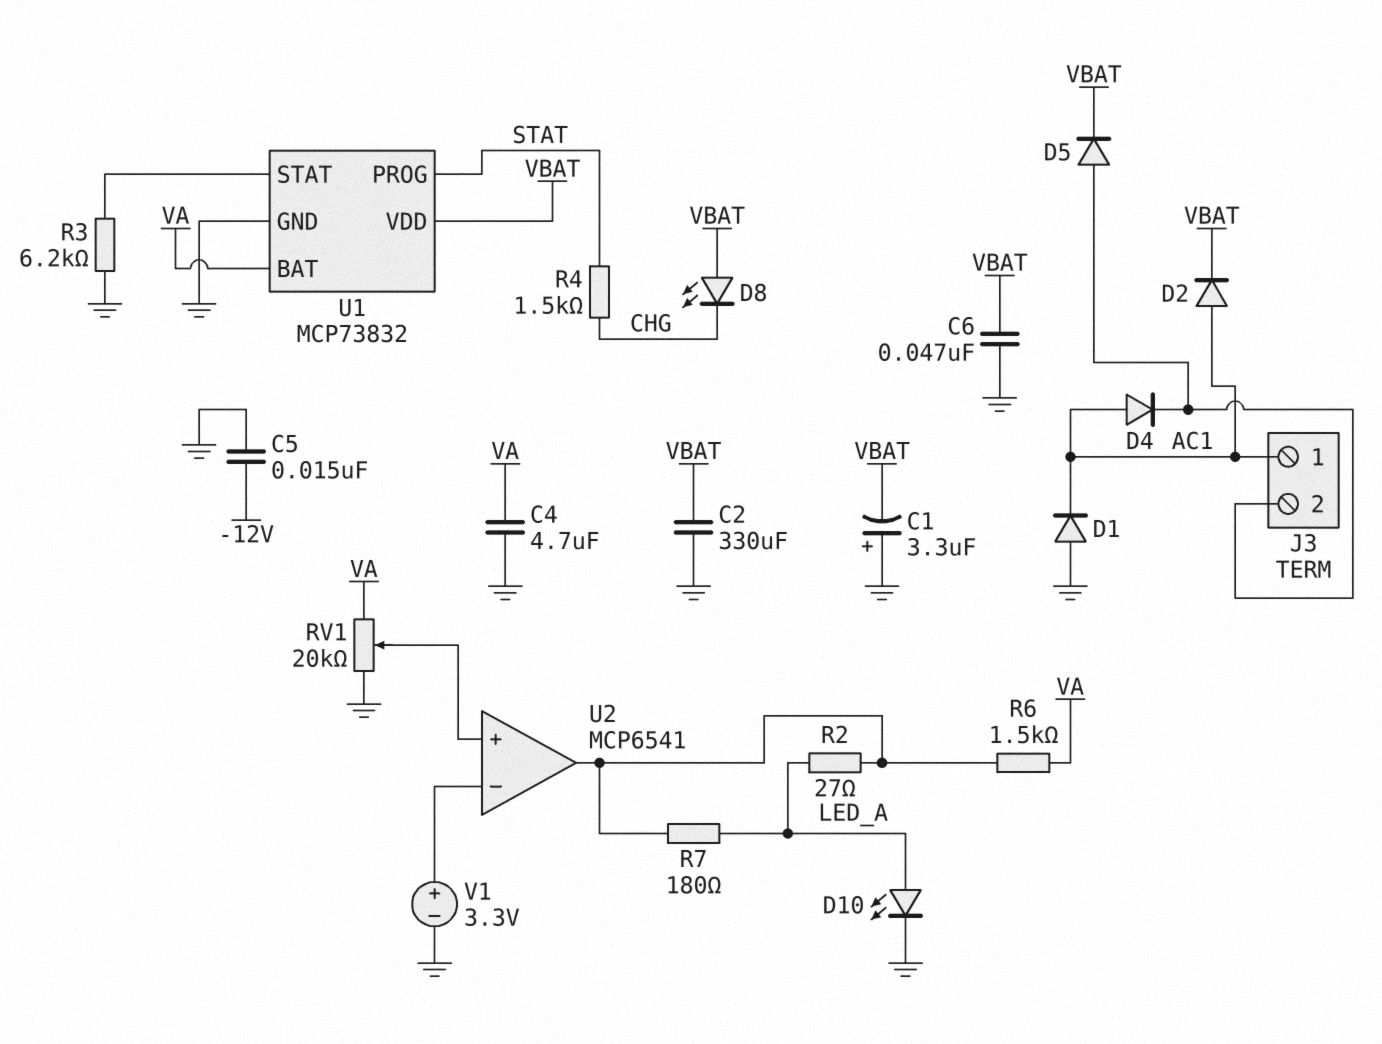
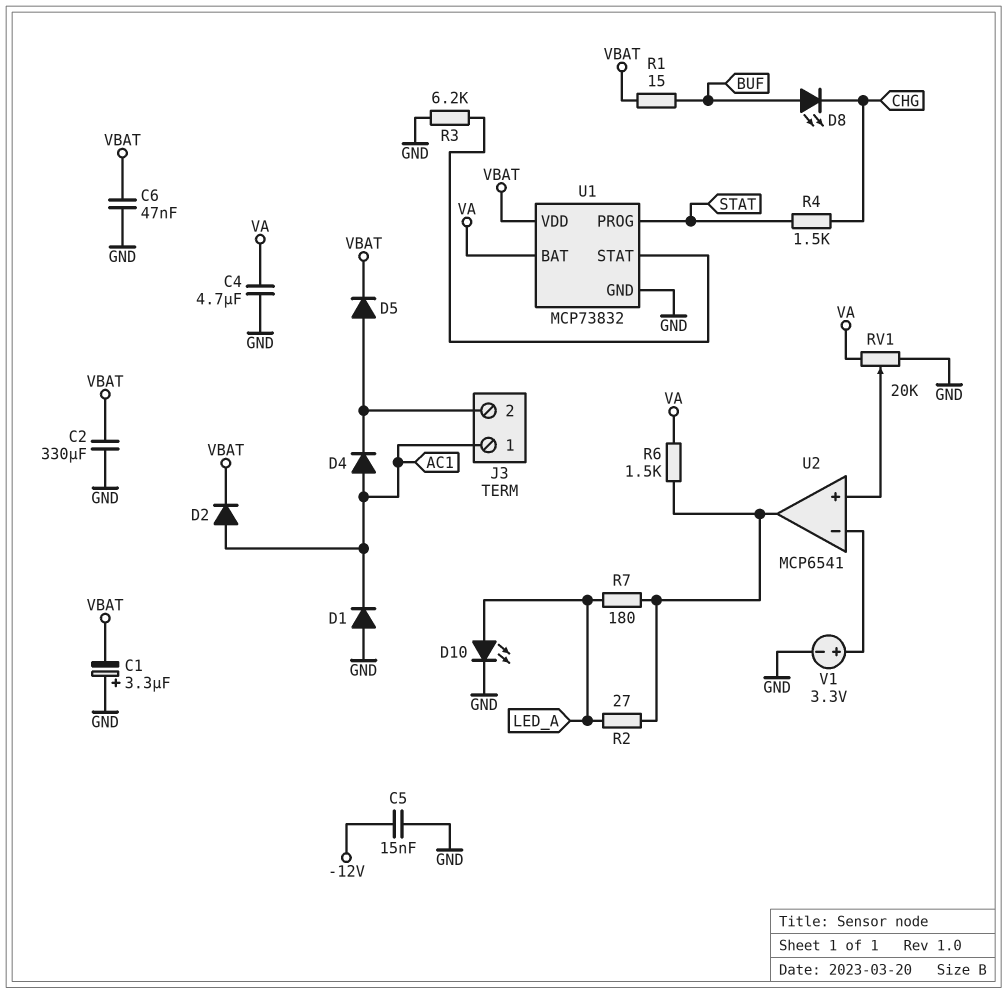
D8: LED (A VBAT, K CHG) -> LED (A BUF, K CHG)
R1: none -> 15 (BUF, VBAT)

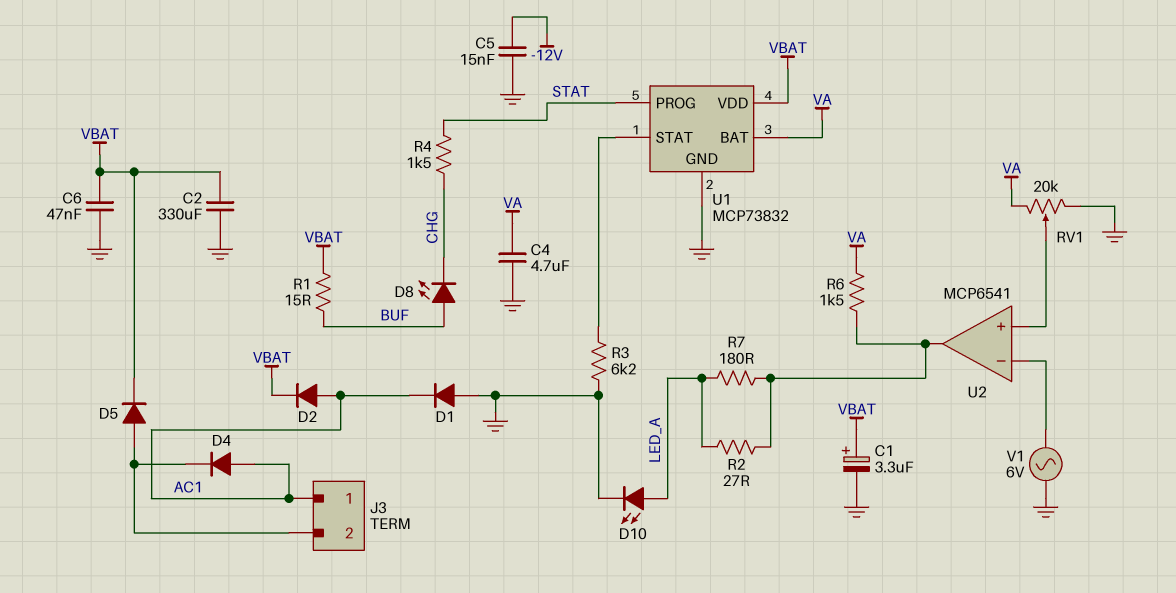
C1: 3.3uF (plus GND, minus VBAT) -> 3.3uF (plus VBAT, minus GND)
V1: 3.3V (plus U2/in-, minus GND) -> AC 6V (GND, U2/in-)

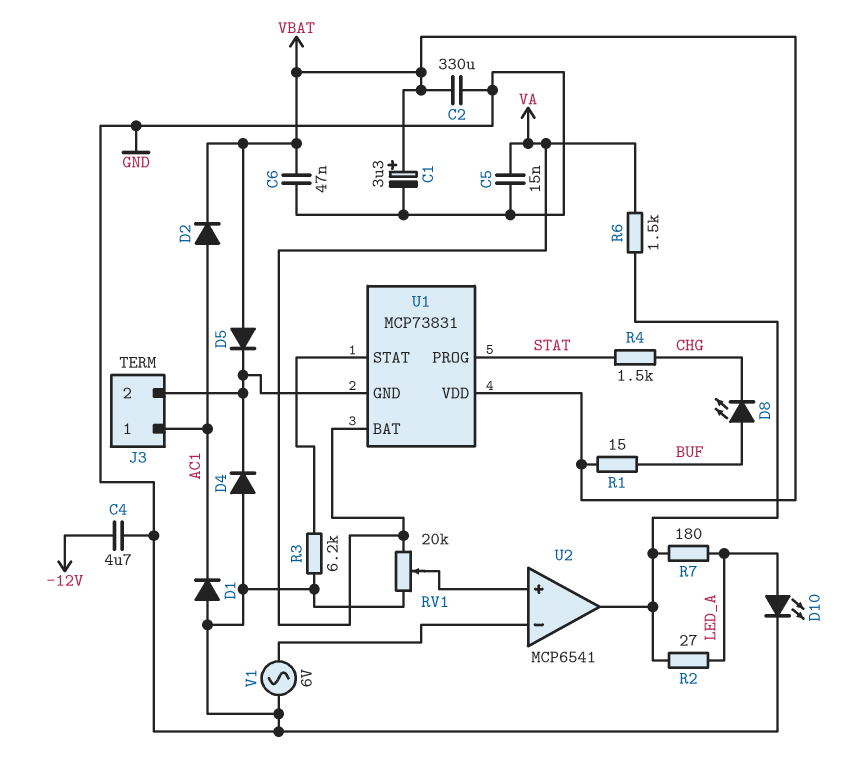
C4: 4.7uF (GND, VA) -> 4.7uF (-12V, GND)
C5: 15nF (-12V, GND) -> 15nF (GND, VA)
D4: diode (A AC1, K J3/2) -> diode (A GND, K J3/2)
D5: diode (A J3/2, K VBAT) -> diode (A VBAT, K J3/2)
U1: MCP73832 -> MCP73831
U1 pin GND: GND -> J3/2

